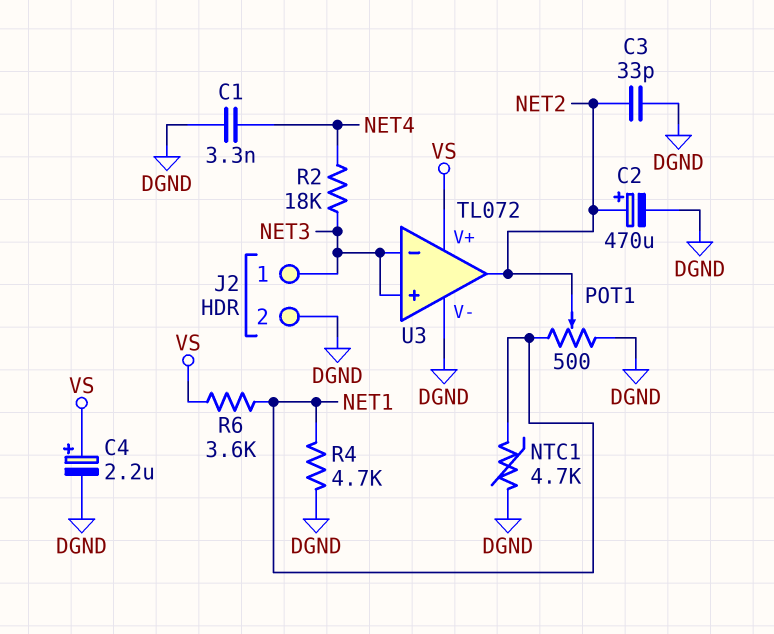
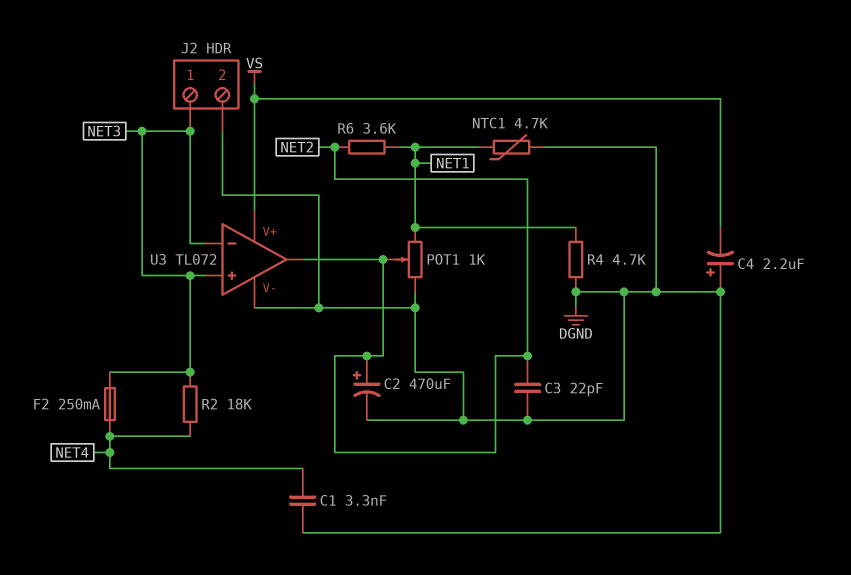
C3: 33pF (DGND, NET2) -> 22pF (DGND, NET2)
C4: 2.2uF (plus VS, minus DGND) -> 2.2uF (plus DGND, minus VS)
F2: none -> 250mA (NET3, NET4)
POT1: 500 (DGND, NET1, wiper NET2) -> 1k (DGND, NET1, wiper NET2)
R6: 3.6k (NET1, VS) -> 3.6k (NET1, NET2)

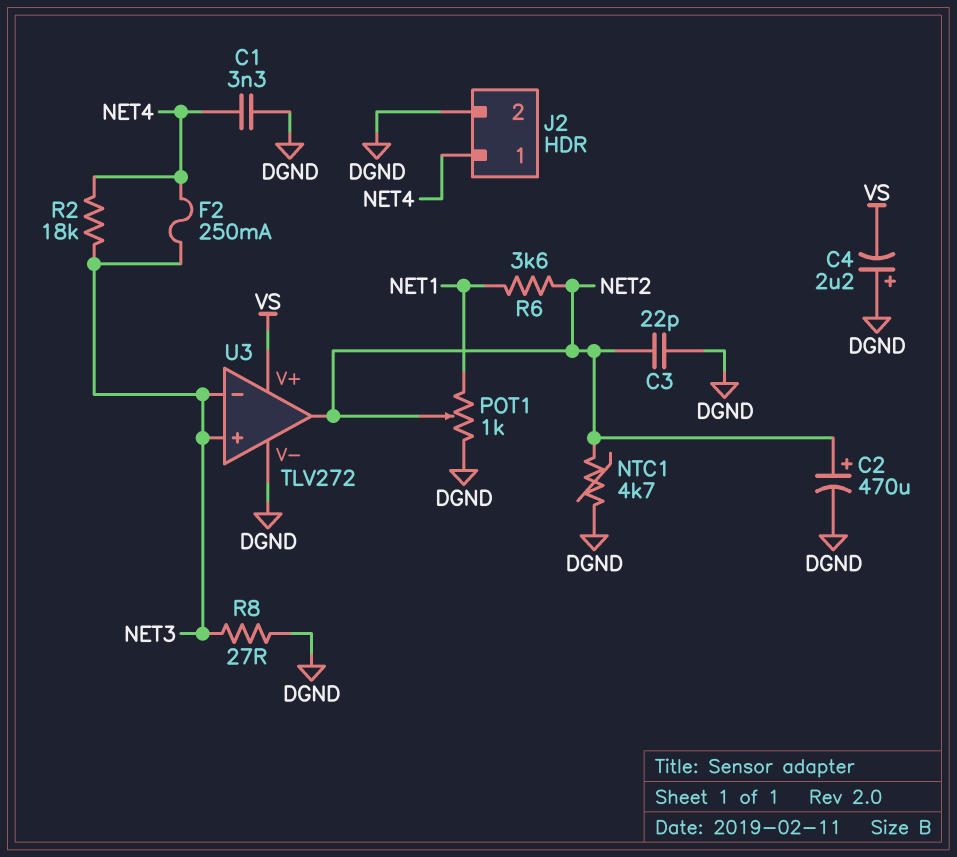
J2 pin 1: NET3 -> NET4
NTC1: 4.7k (DGND, NET1) -> 4.7k (DGND, NET2)
R4: 4.7k (DGND, NET1) -> none
R8: none -> 27 (DGND, NET3)
U3: TL072 -> TLV272

